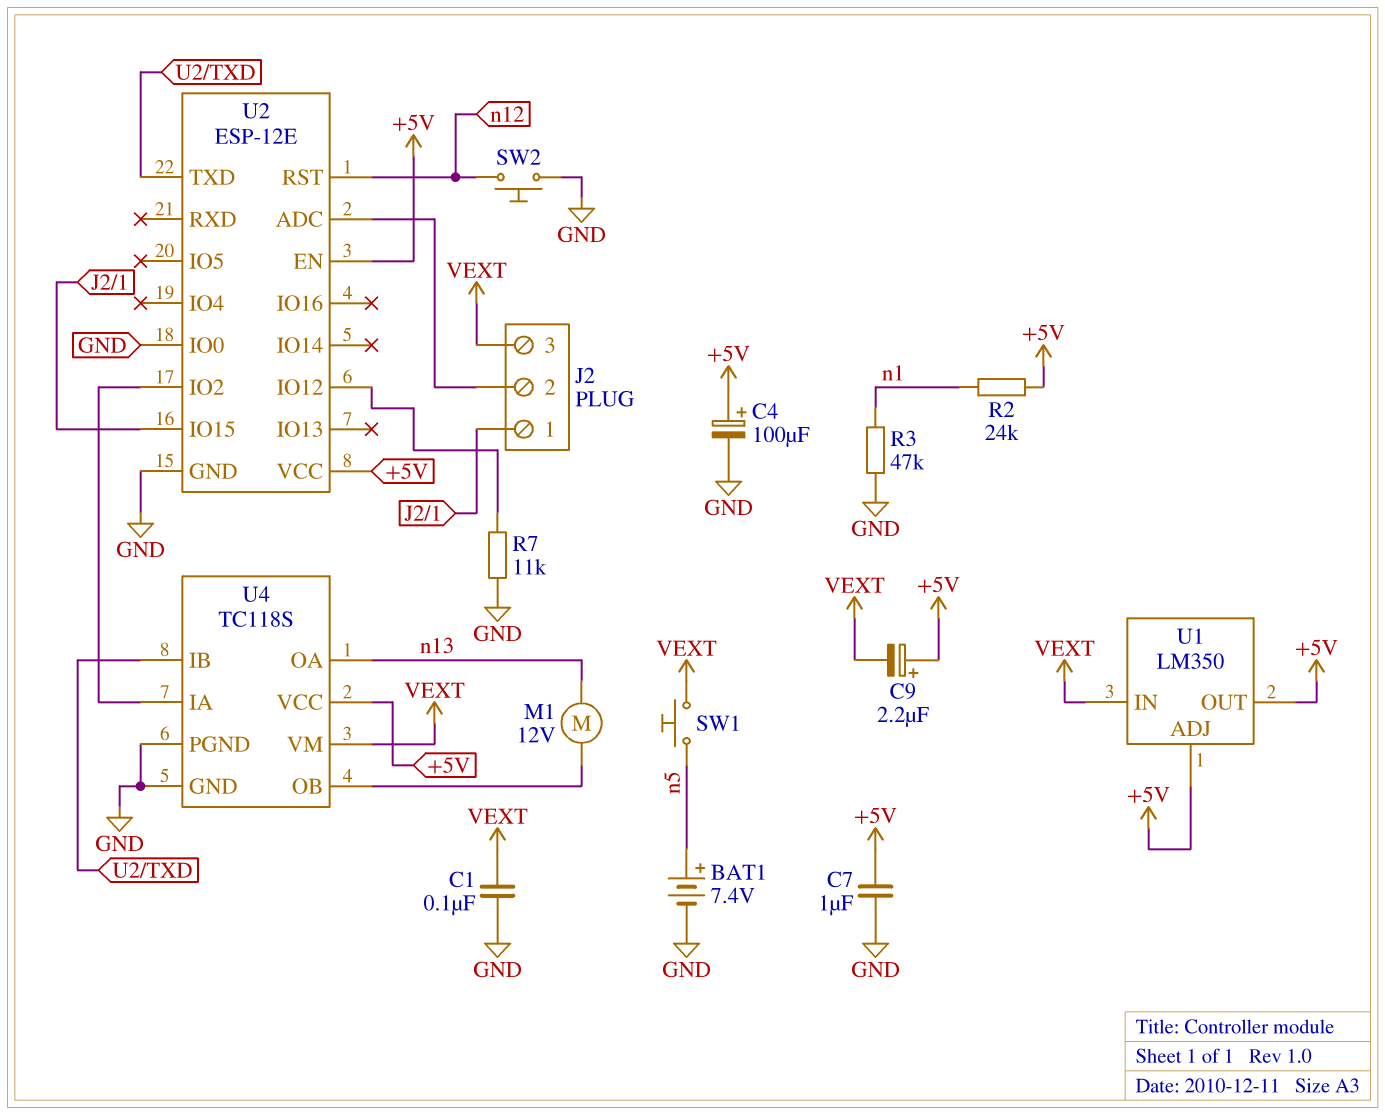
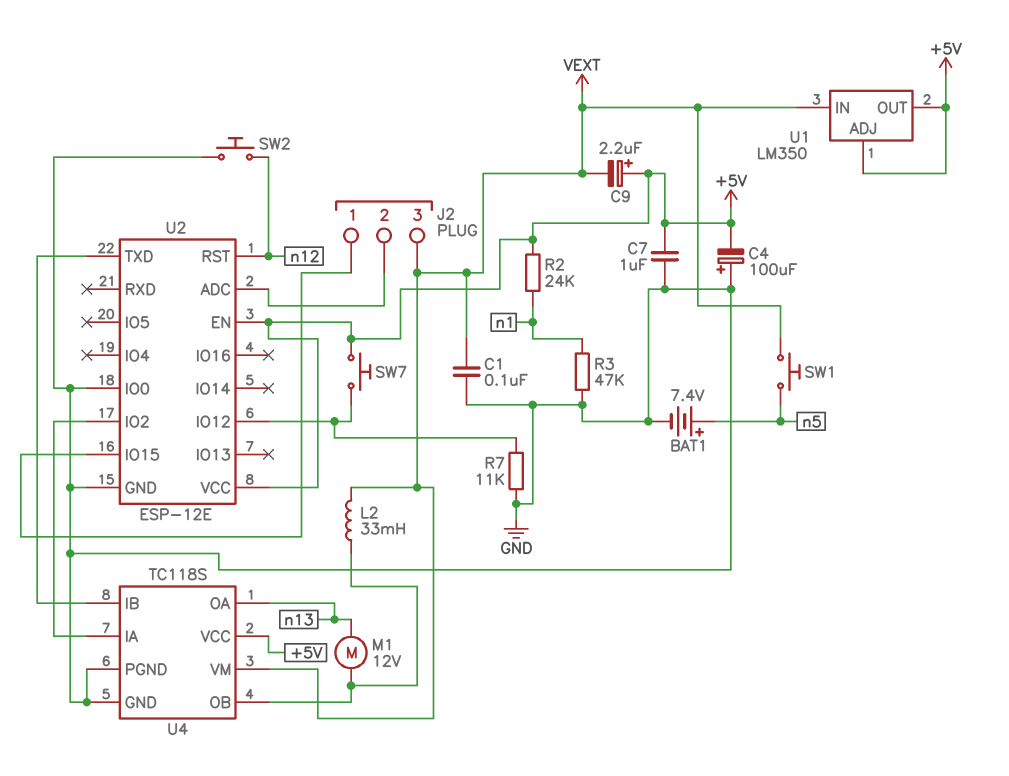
C4: 100uF (plus +5V, minus GND) -> 100uF (plus GND, minus +5V)
L2: none -> 33mH (U4/OB, VEXT)
SW7: none -> button (+5V, U2/IO12)

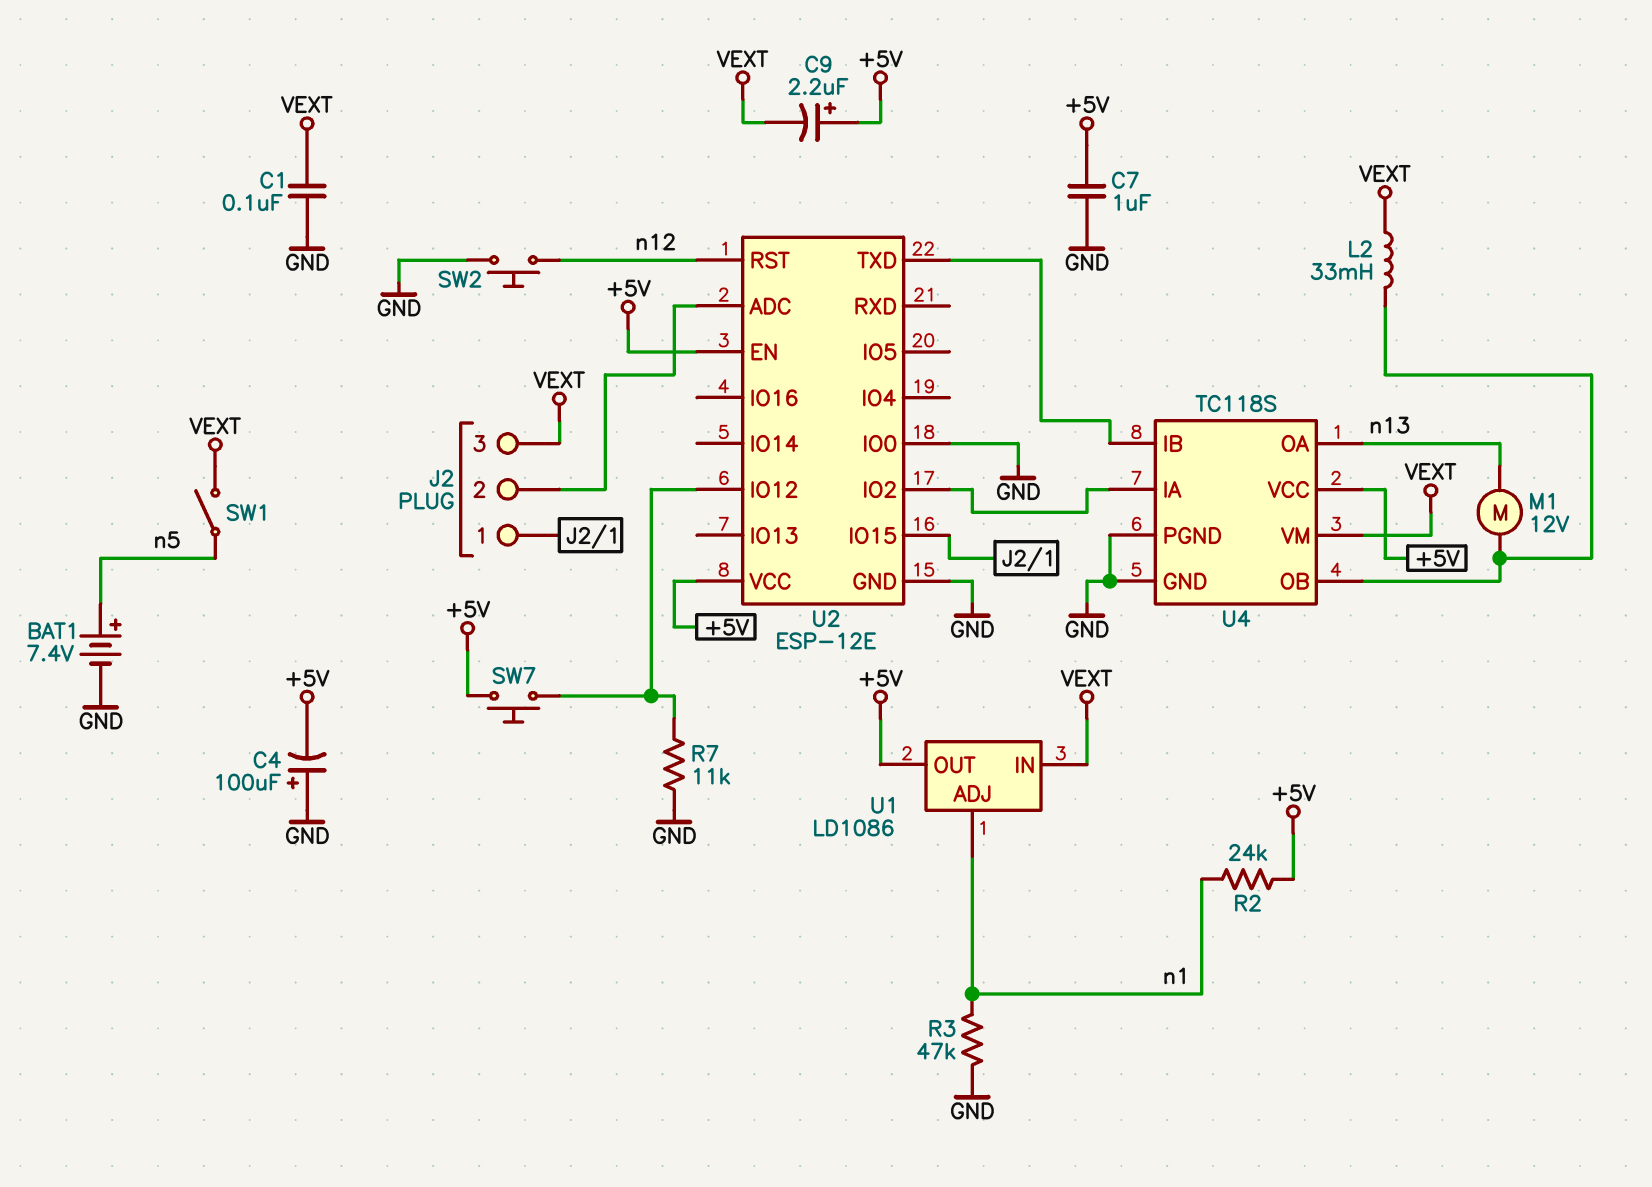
SW1: button (VEXT, n5) -> switch (VEXT, n5)
U1: LM350 -> LD1086
U1 pin ADJ: +5V -> n1

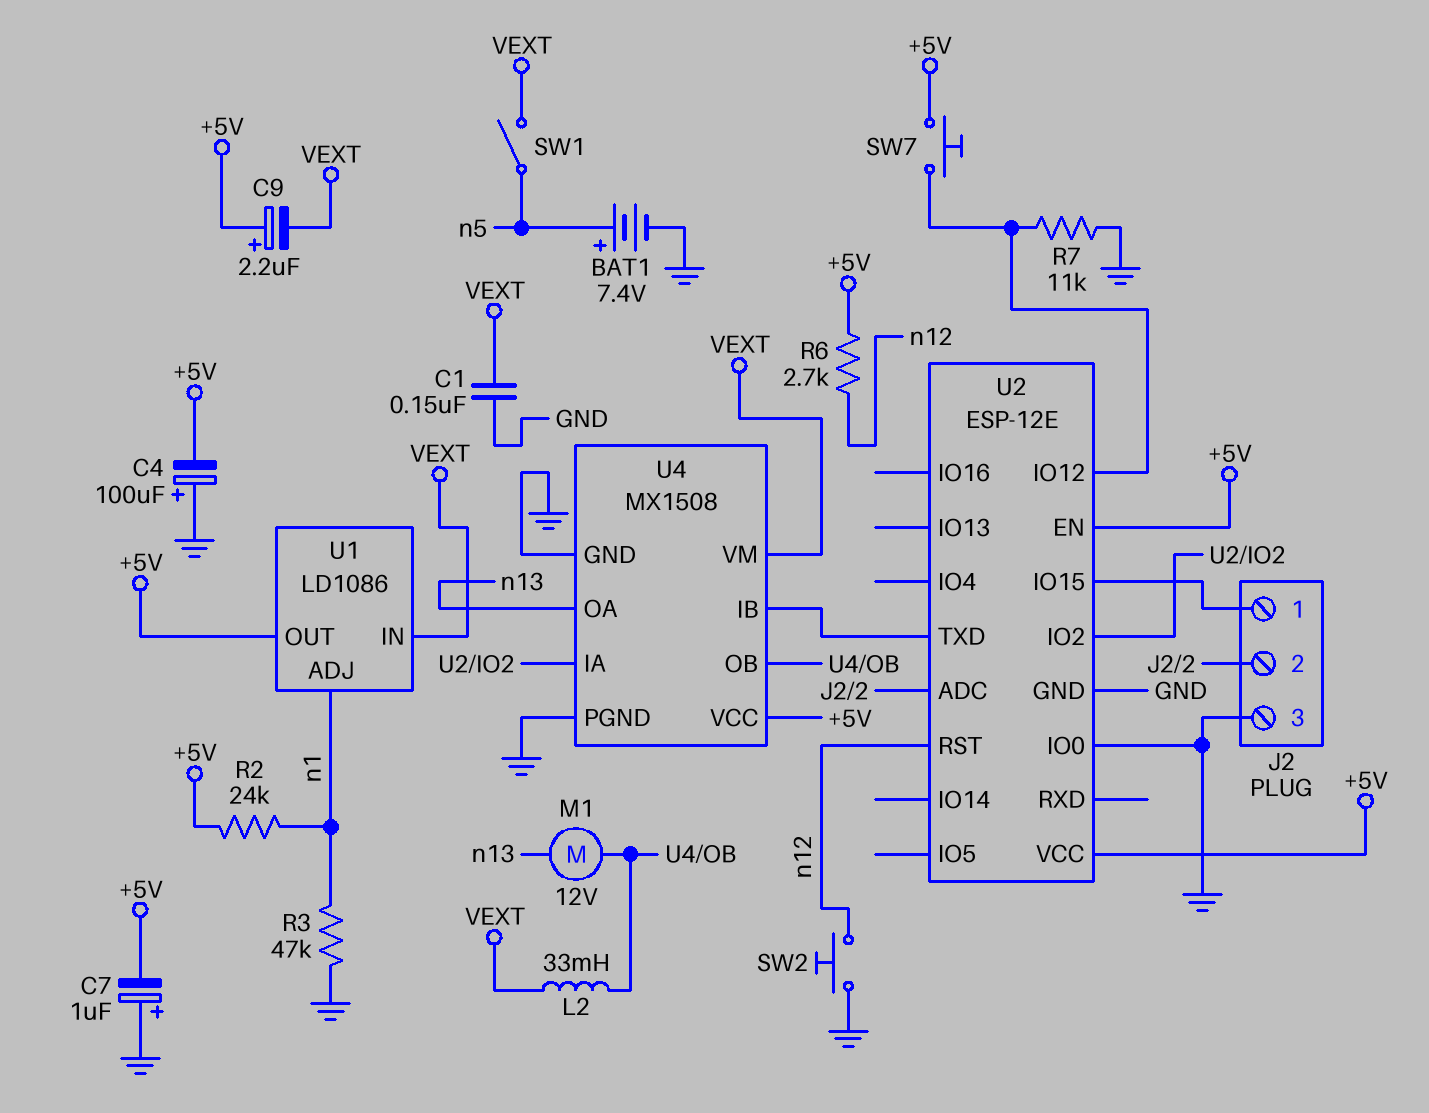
C1: 100nF (GND, VEXT) -> 150nF (GND, VEXT)
C7: 1uF (+5V, GND) -> 1uF (plus GND, minus +5V)
J2 pin 3: VEXT -> GND
R6: none -> 2.7k (+5V, n12)
U4: TC118S -> MX1508

